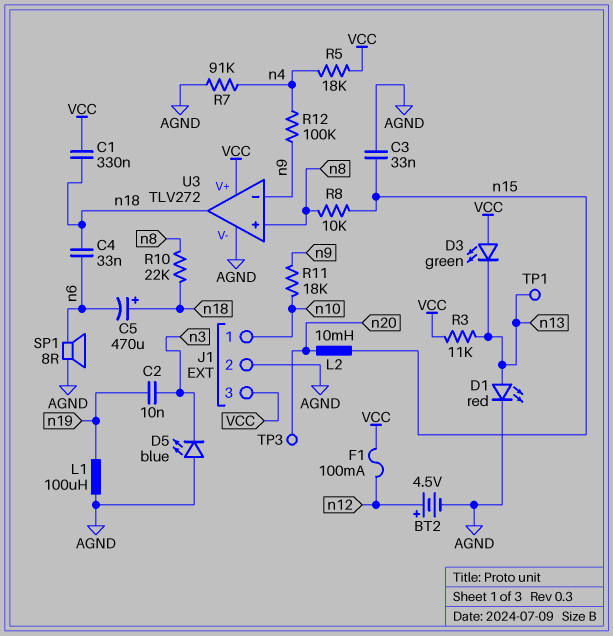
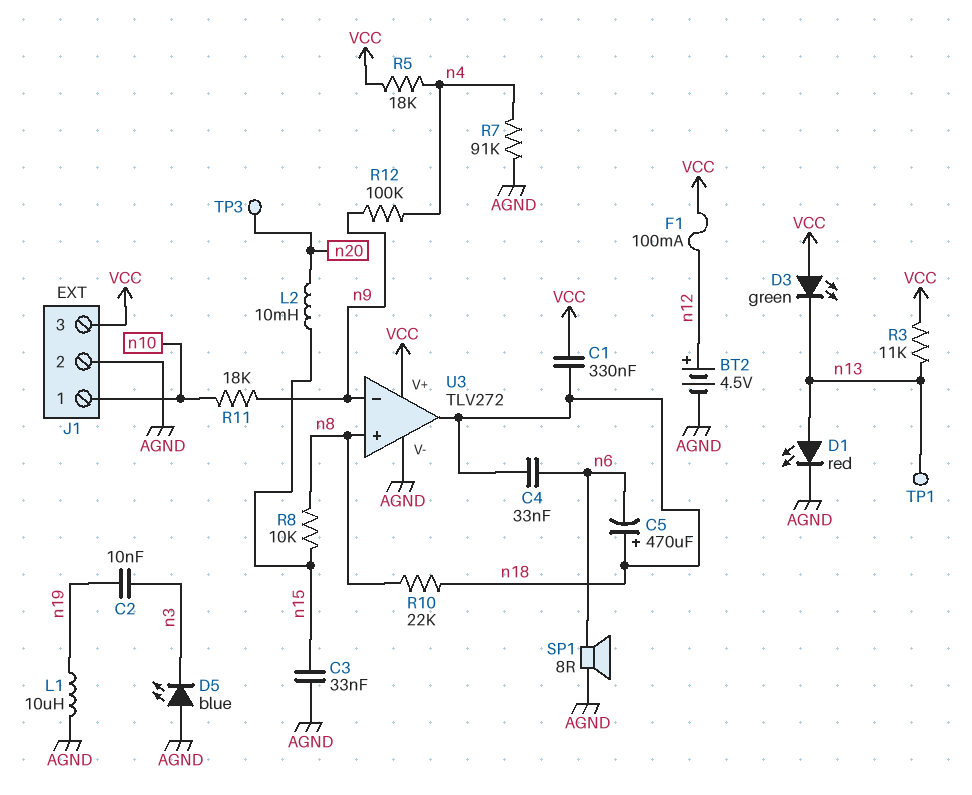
L1: 100uH (AGND, n19) -> 10uH (AGND, n19)

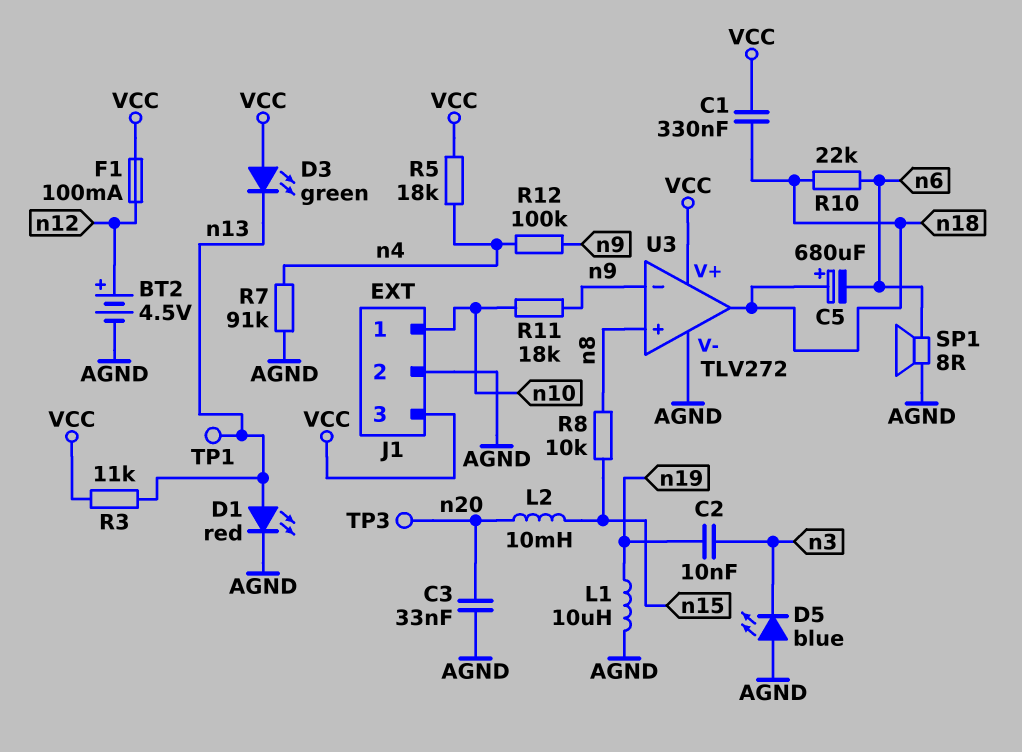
C3: 33nF (AGND, n15) -> 33nF (AGND, n20)
C4: 33nF (n6, n18) -> none
C5: 470uF (plus n18, minus n6) -> 680uF (plus n18, minus n6)
R10: 22k (n8, n18) -> 22k (n6, n18)

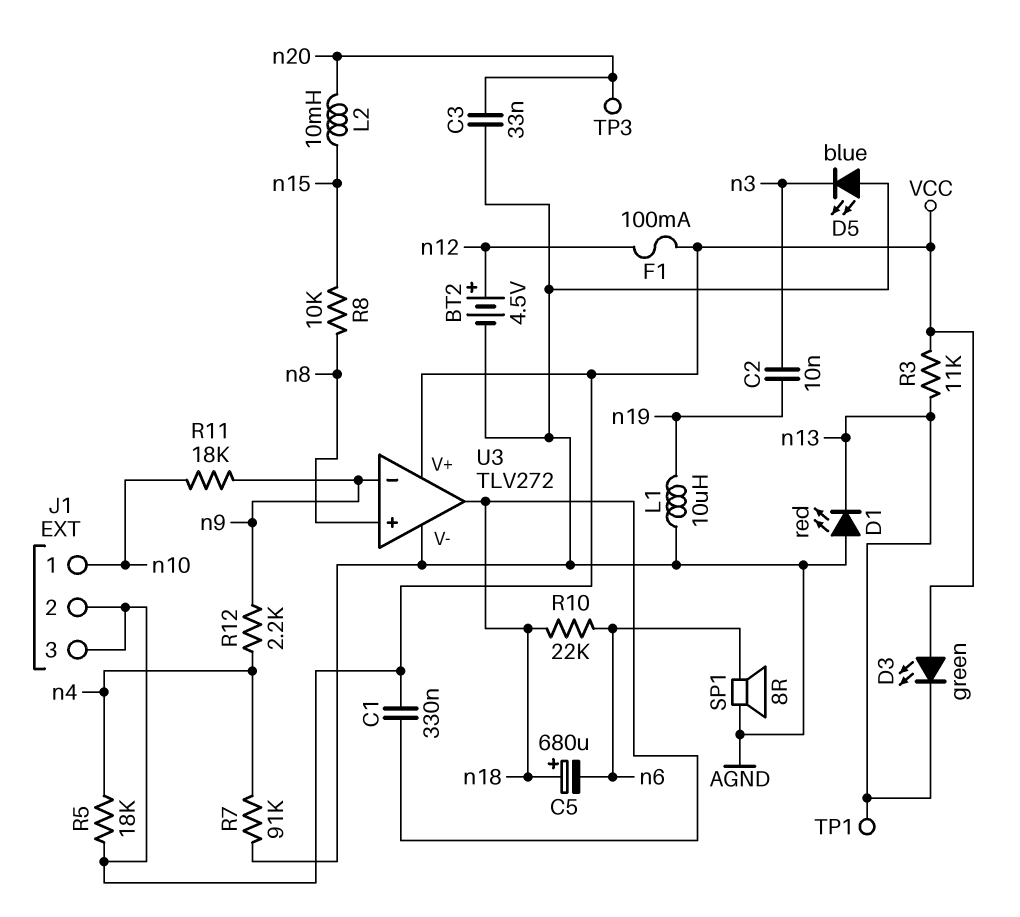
D1: LED red (A n13, K AGND) -> LED red (A AGND, K n13)
J1 pin 2: AGND -> VCC
R12: 100k (n4, n9) -> 2.2k (n4, n9)

